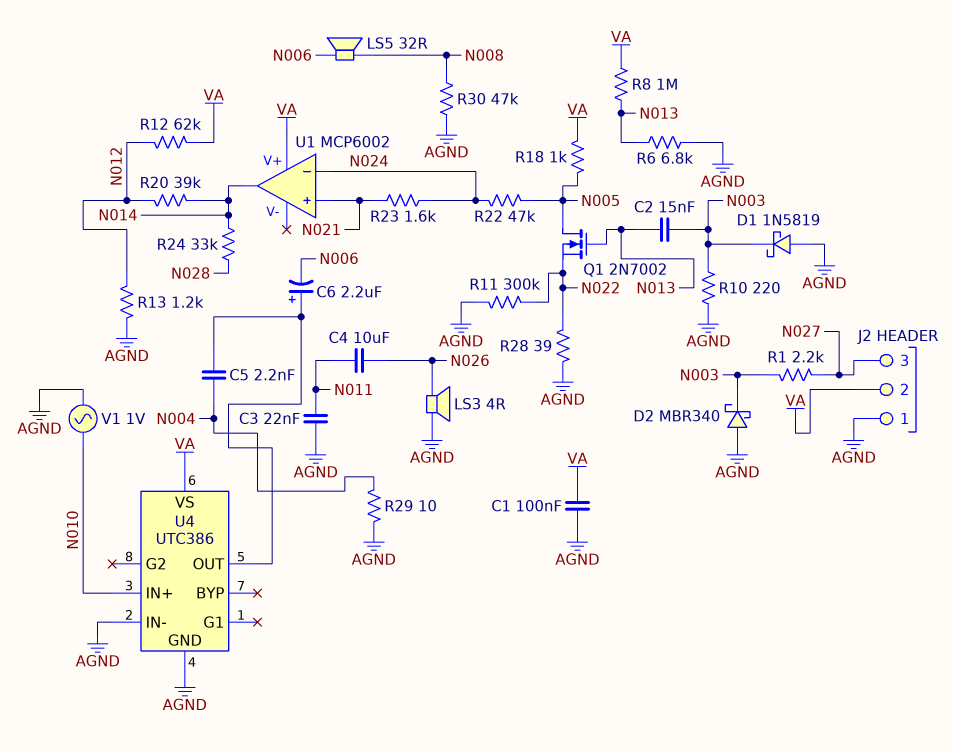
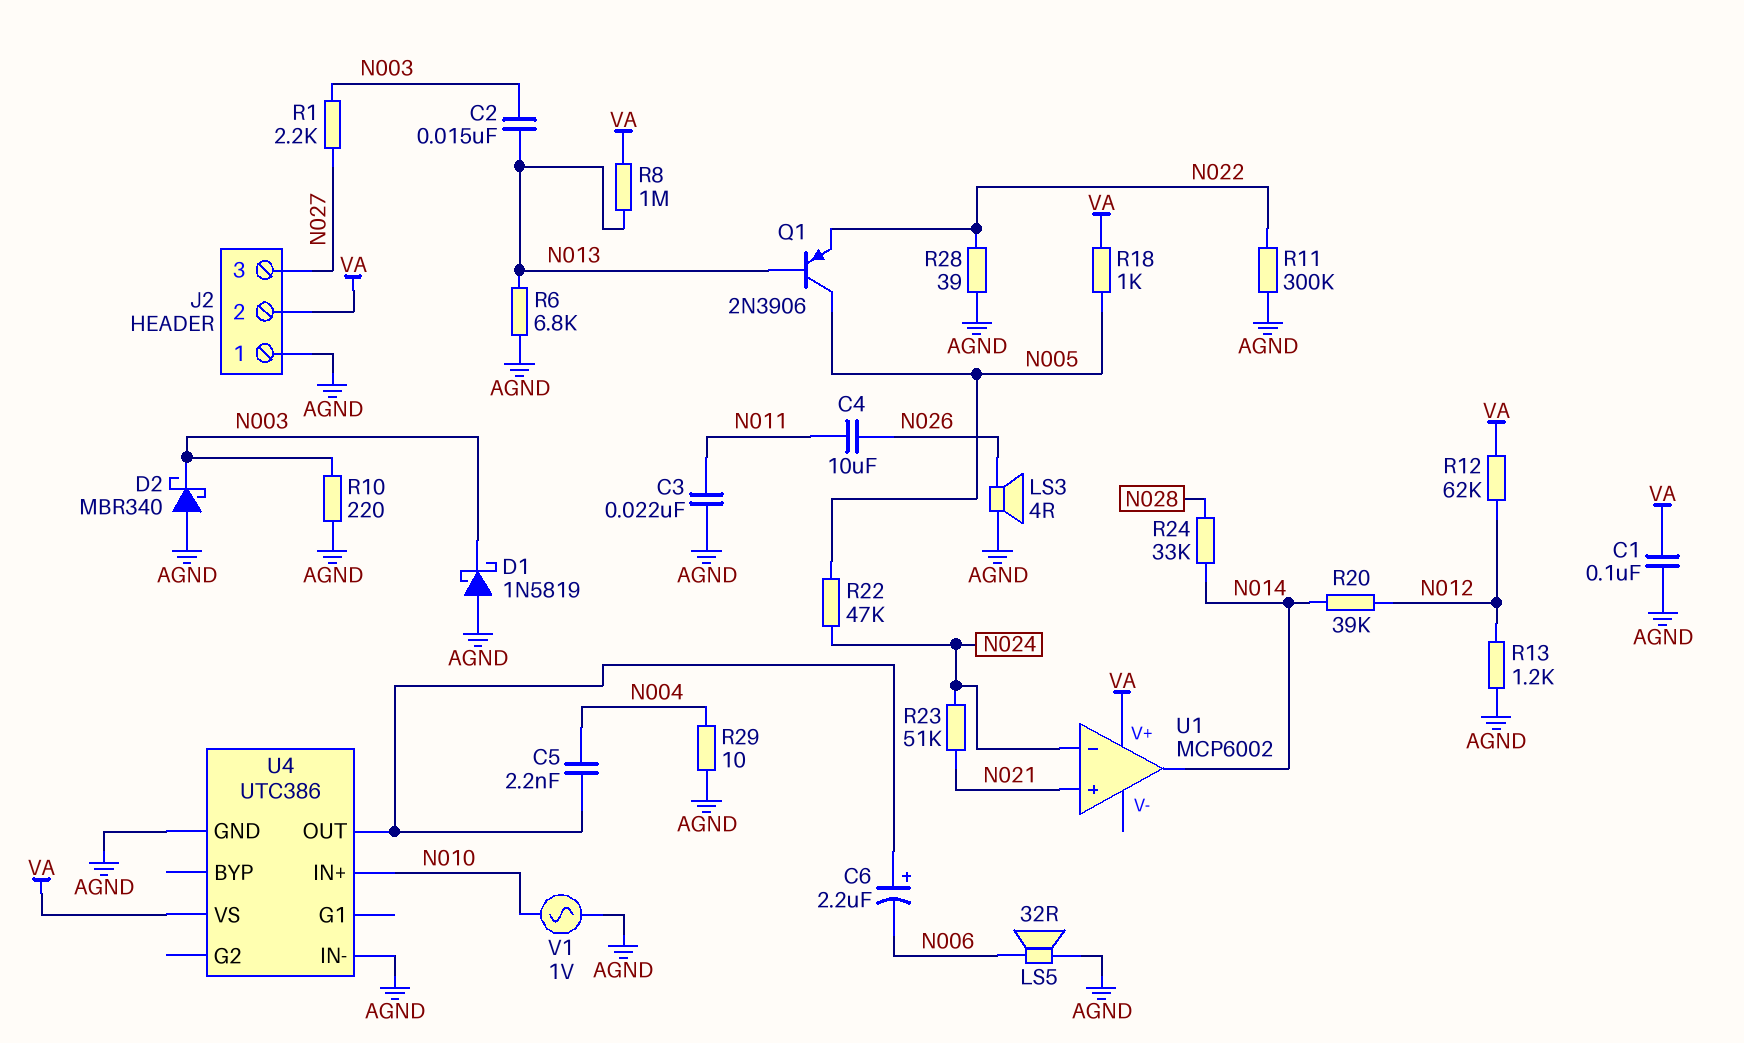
LS5: speaker 32R (N006, N008) -> speaker 32R (AGND, N006)
Q1: NMOS 2N7002 (G N013, D N005, S N022) -> PNP 2N3906 (B N013, C N005, E N022)
R23: 1.6k (N021, N024) -> 51k (N021, N024)
R30: 47k (AGND, N008) -> none

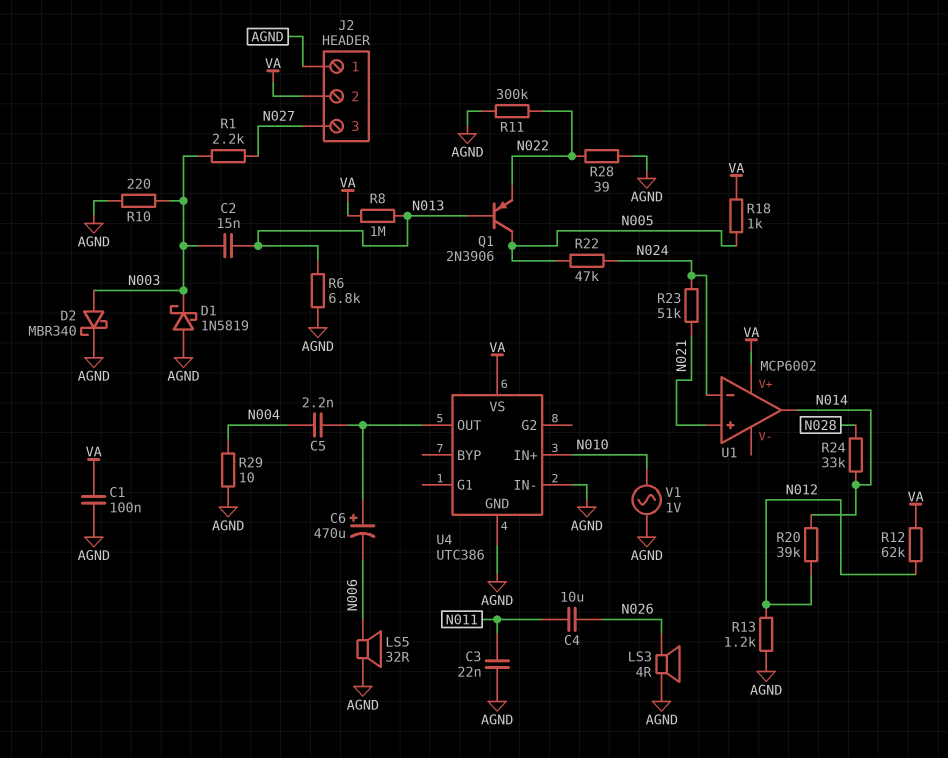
C6: 2.2uF (plus U4/OUT, minus N006) -> 470uF (plus U4/OUT, minus N006)
D2: schottky MBR340 (A AGND, K N003) -> schottky MBR340 (A N003, K AGND)

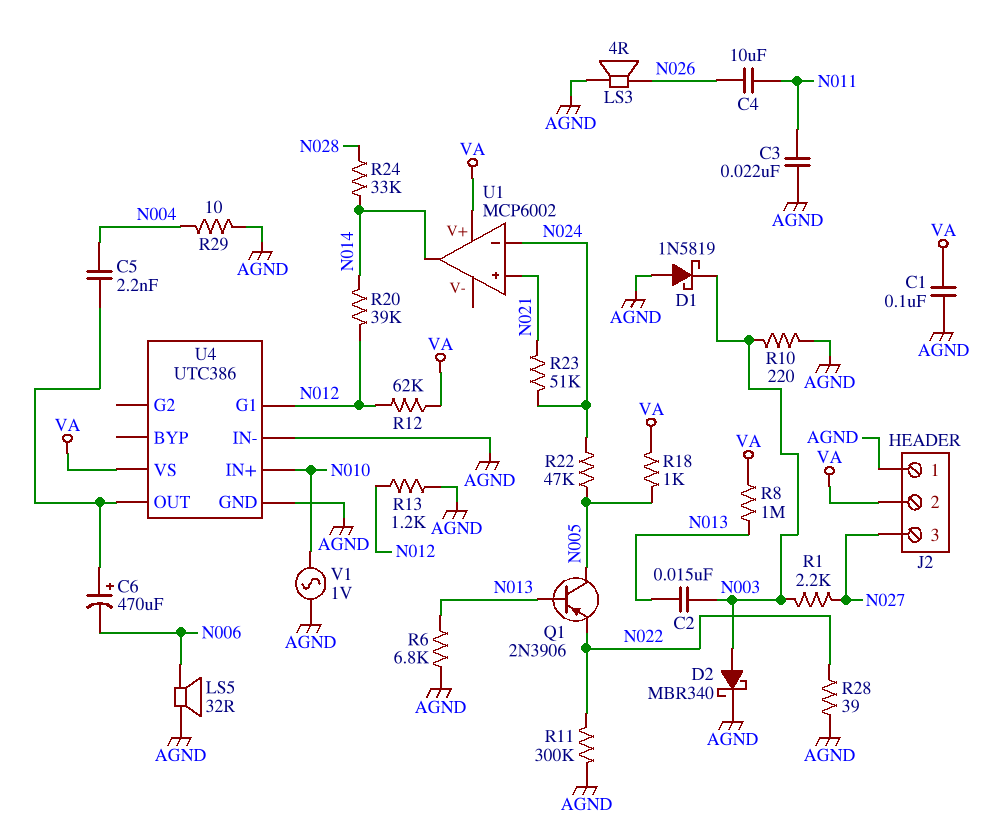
U4 pin G1: none -> N012

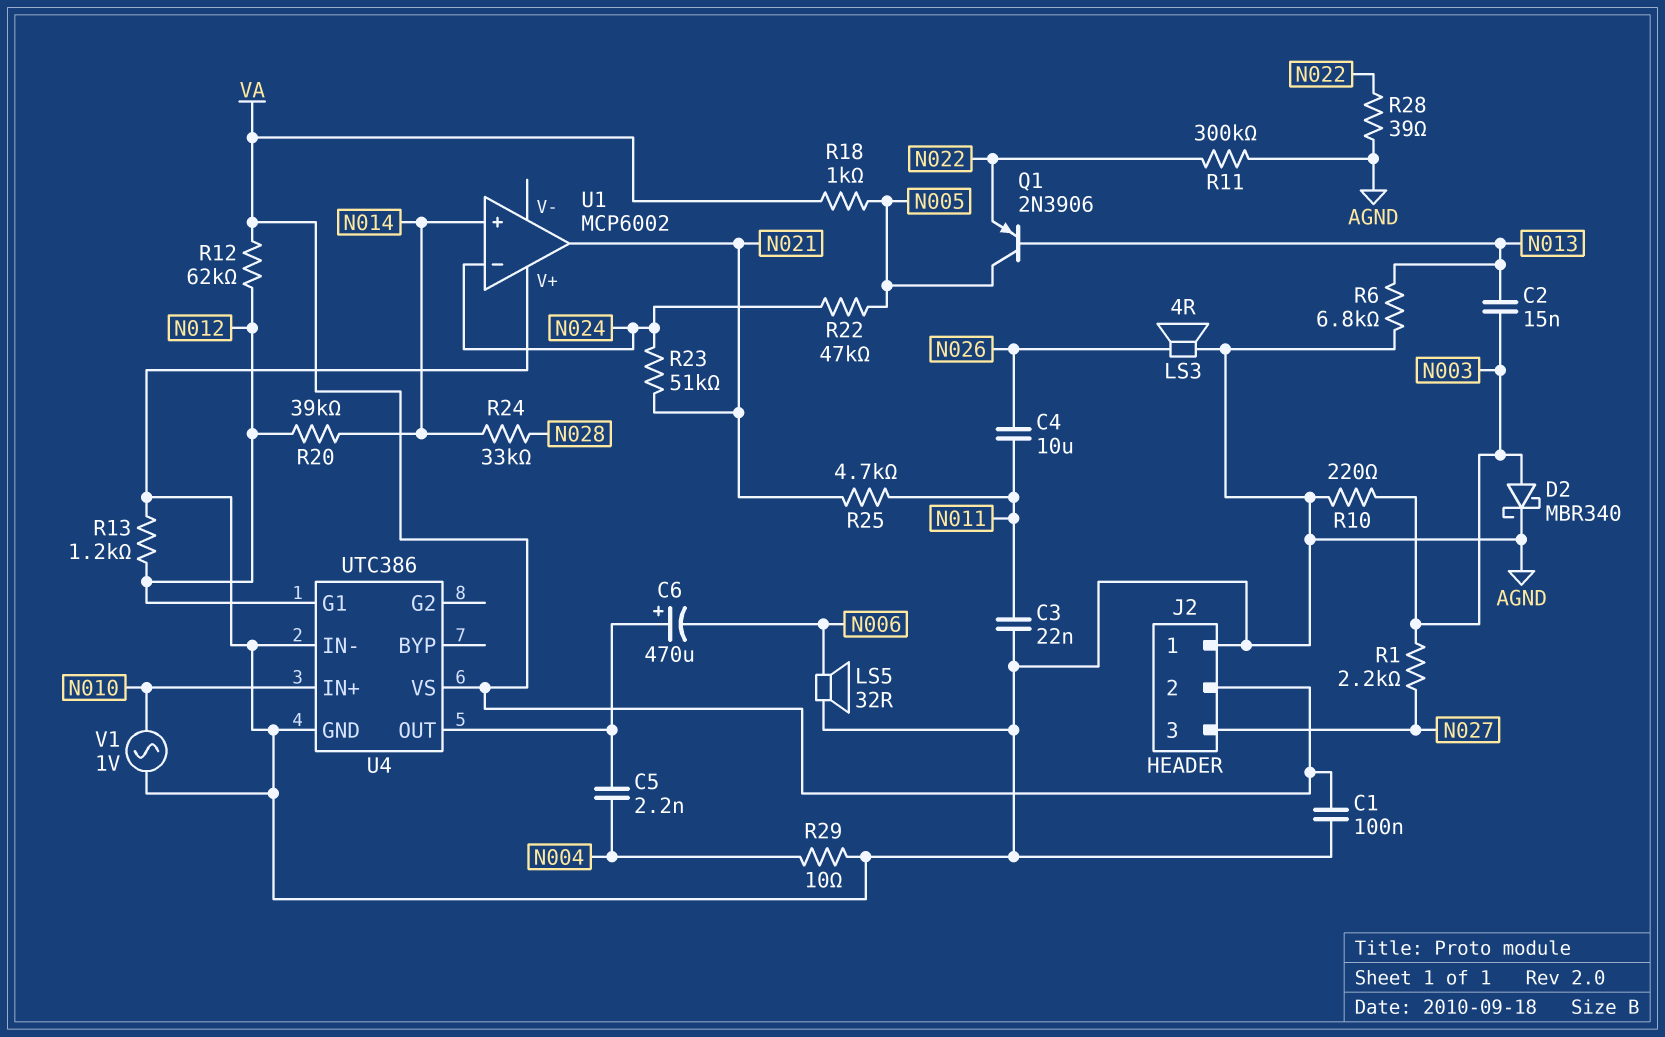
D1: schottky 1N5819 (A AGND, K N003) -> none
R8: 1M (N013, VA) -> none
R25: none -> 4.7k (N011, N021)
U1 pin V+: VA -> AGND
U1 pin in+: N021 -> N014
U1 pin out: N014 -> N021

